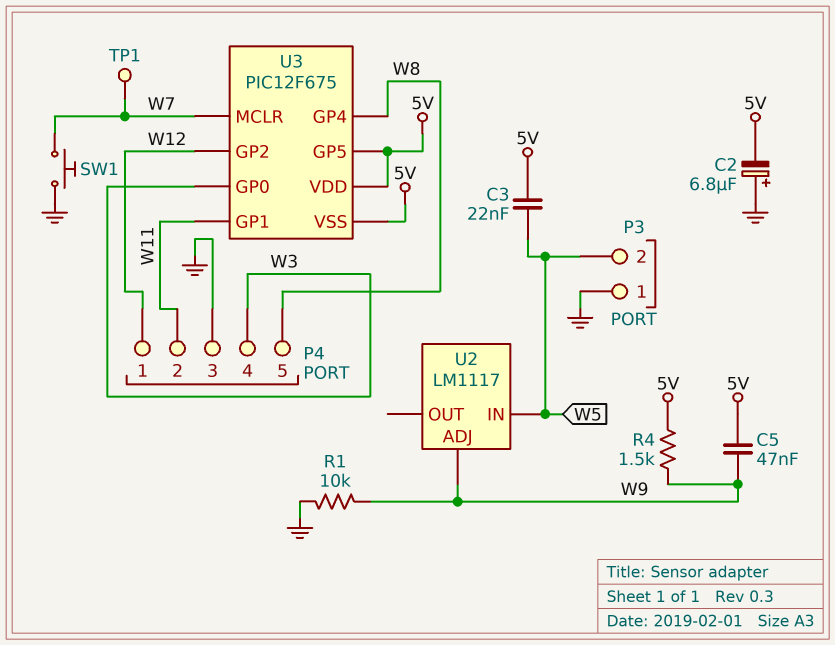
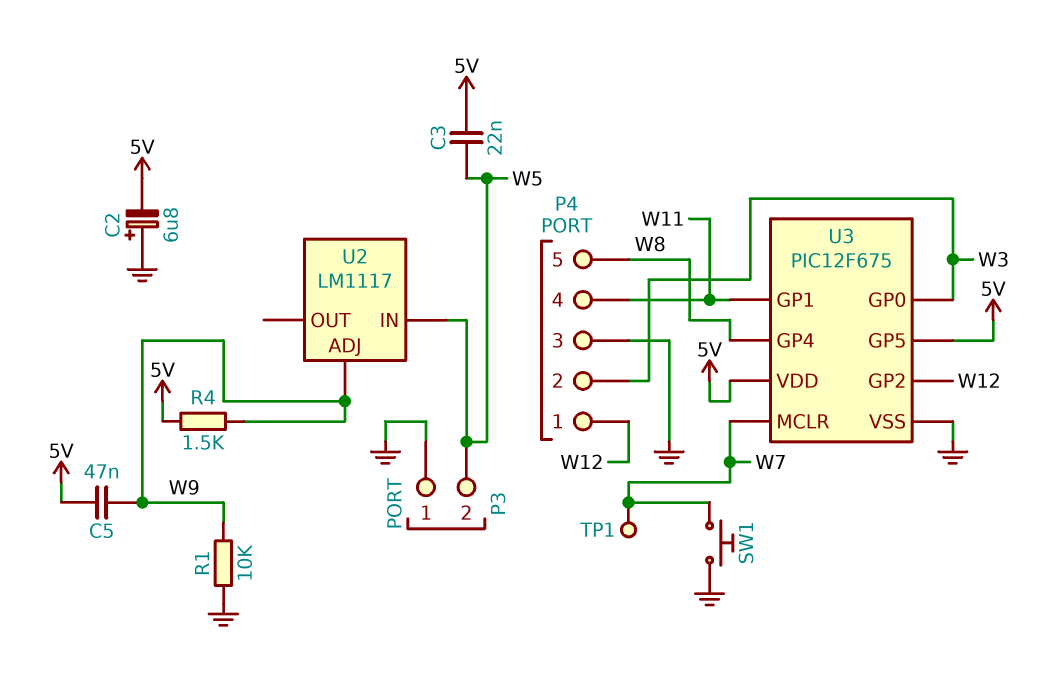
P4 pin 2: W11 -> W3
P4 pin 4: W3 -> W11
U3 pin VSS: 5V -> GND

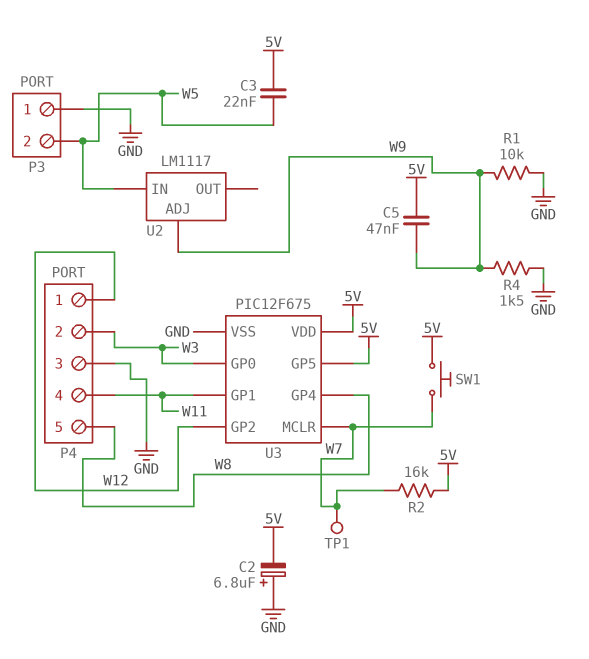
R2: none -> 16k (5V, W7)
R4: 1.5k (5V, W9) -> 1.5k (GND, W9)
SW1: button (GND, W7) -> button (5V, W7)

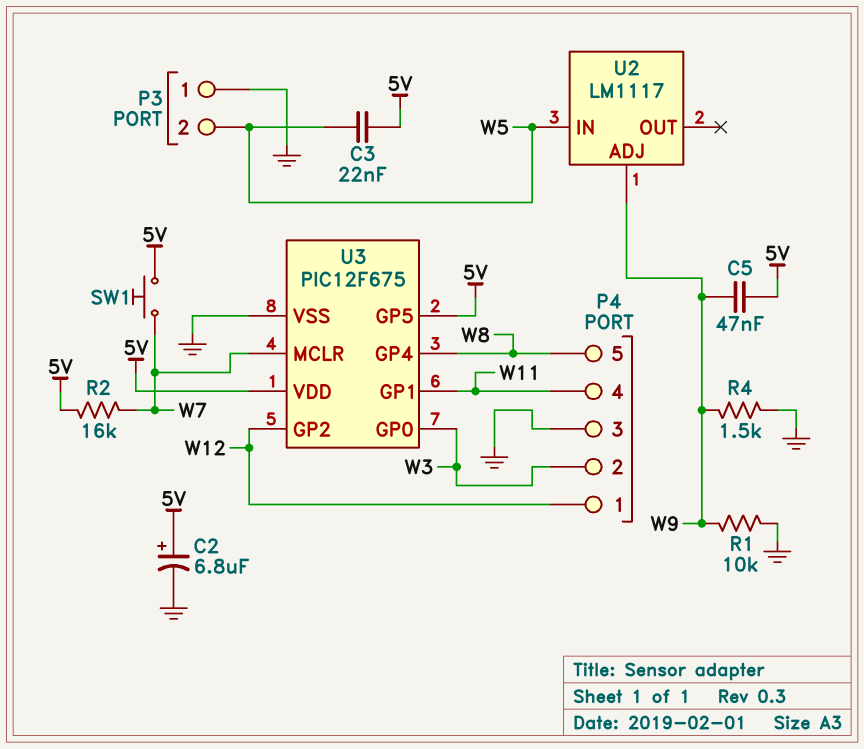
C2: 6.8uF (plus GND, minus 5V) -> 6.8uF (plus 5V, minus GND)
TP1: test point (W7) -> none

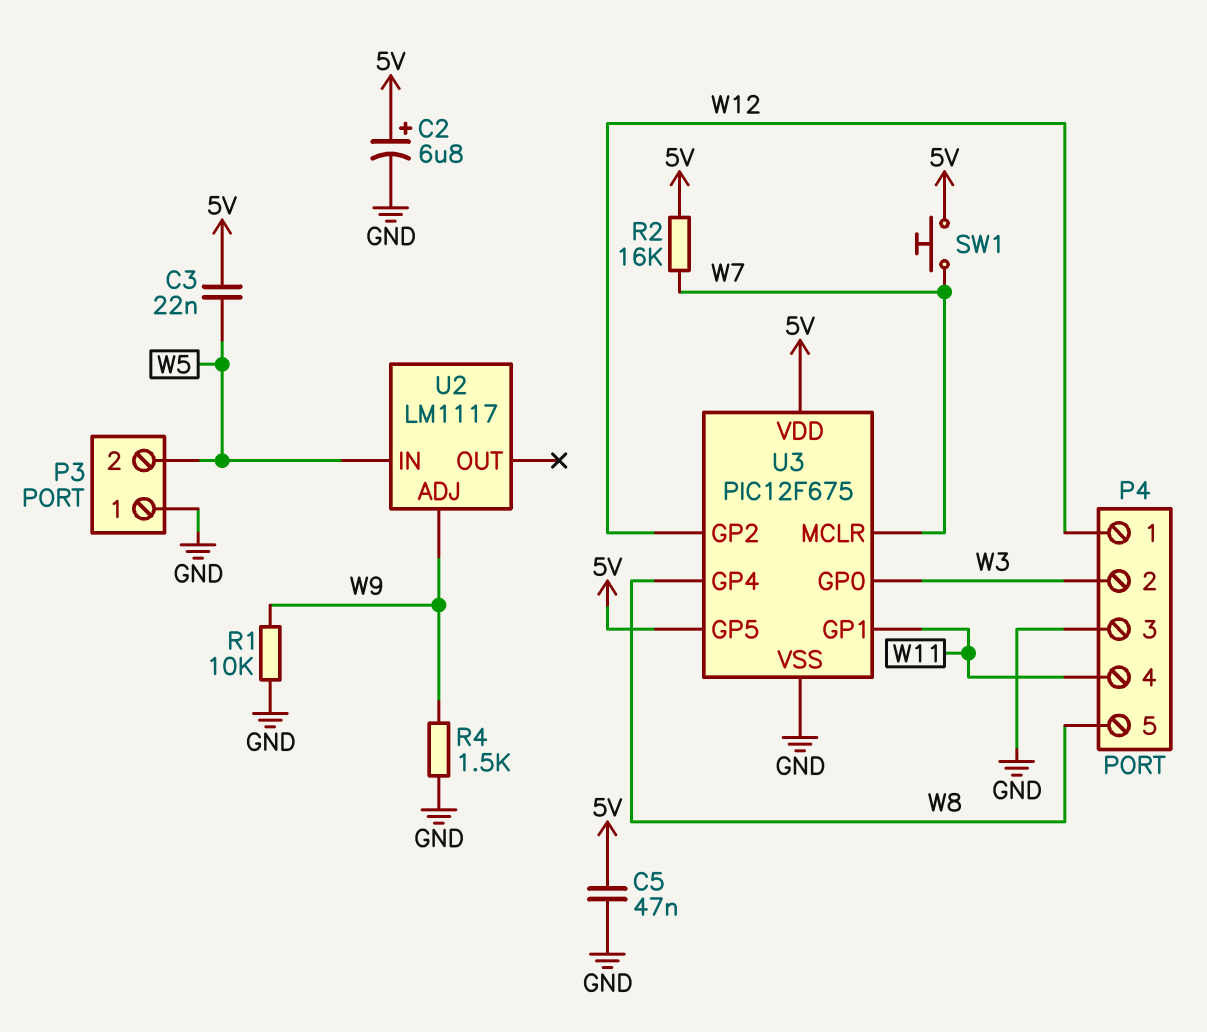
C5: 47nF (5V, W9) -> 47nF (5V, GND)

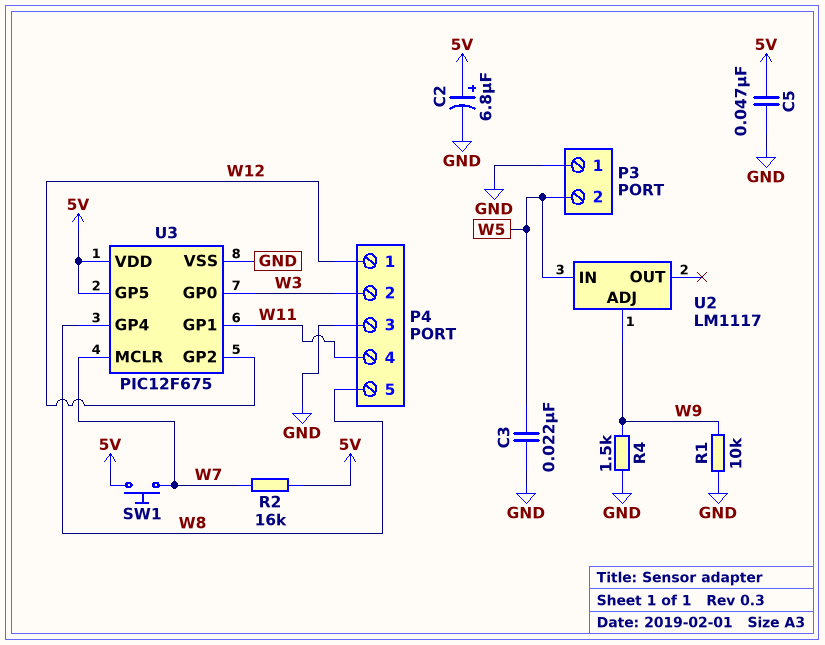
C3: 22nF (5V, W5) -> 22nF (GND, W5)

